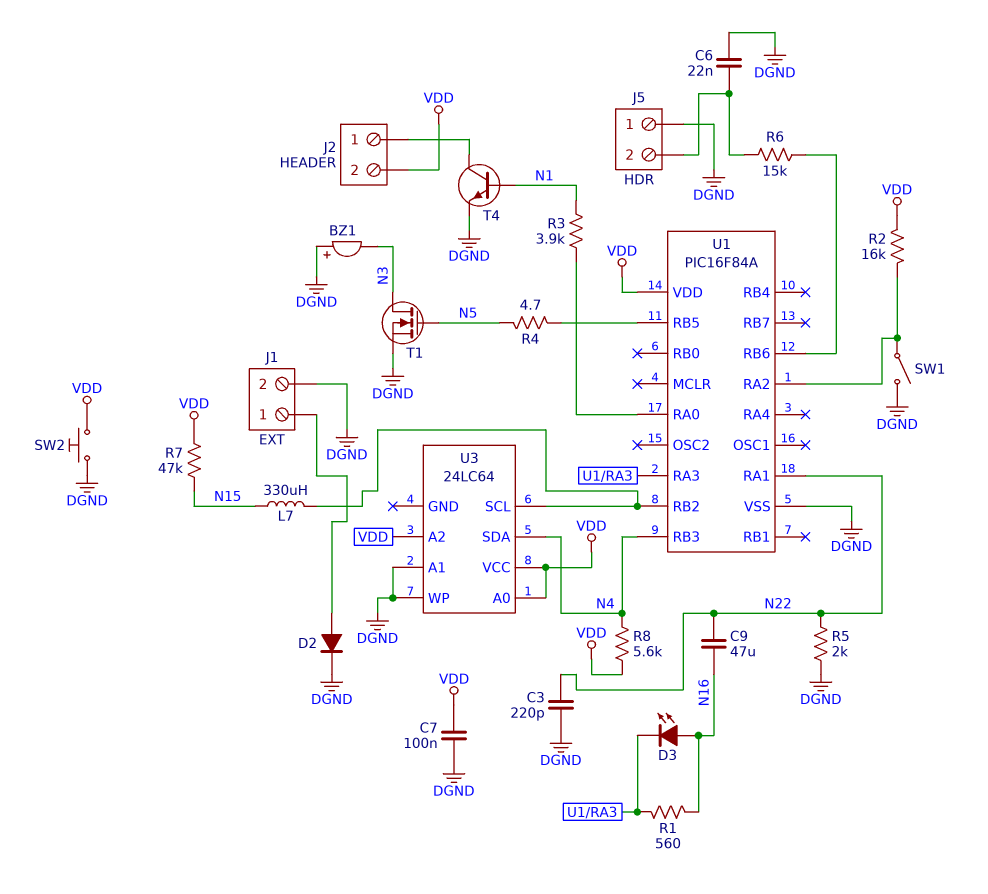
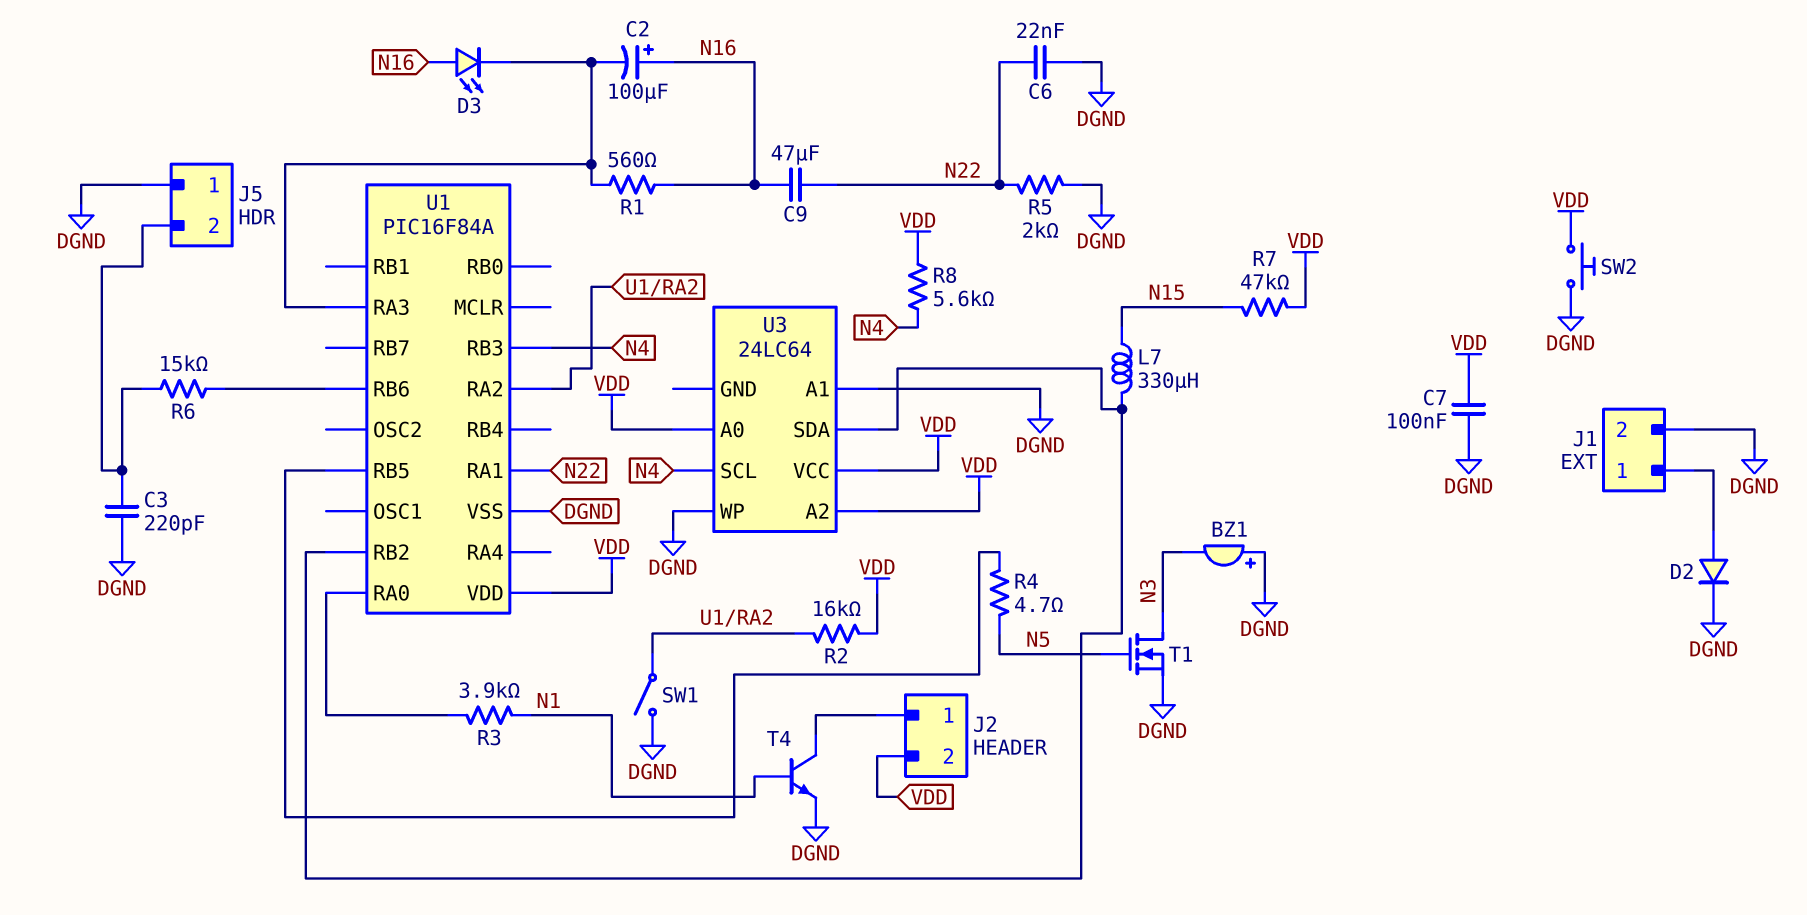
C2: none -> 100uF (plus N16, minus U1/RA3)
C3: 220pF (DGND, N22) -> 220pF (DGND, J5/2)
C6: 22nF (DGND, J5/2) -> 22nF (DGND, N22)
U3 pin SCL: U1/RB2 -> N4
U3 pin SDA: N4 -> U1/RB2

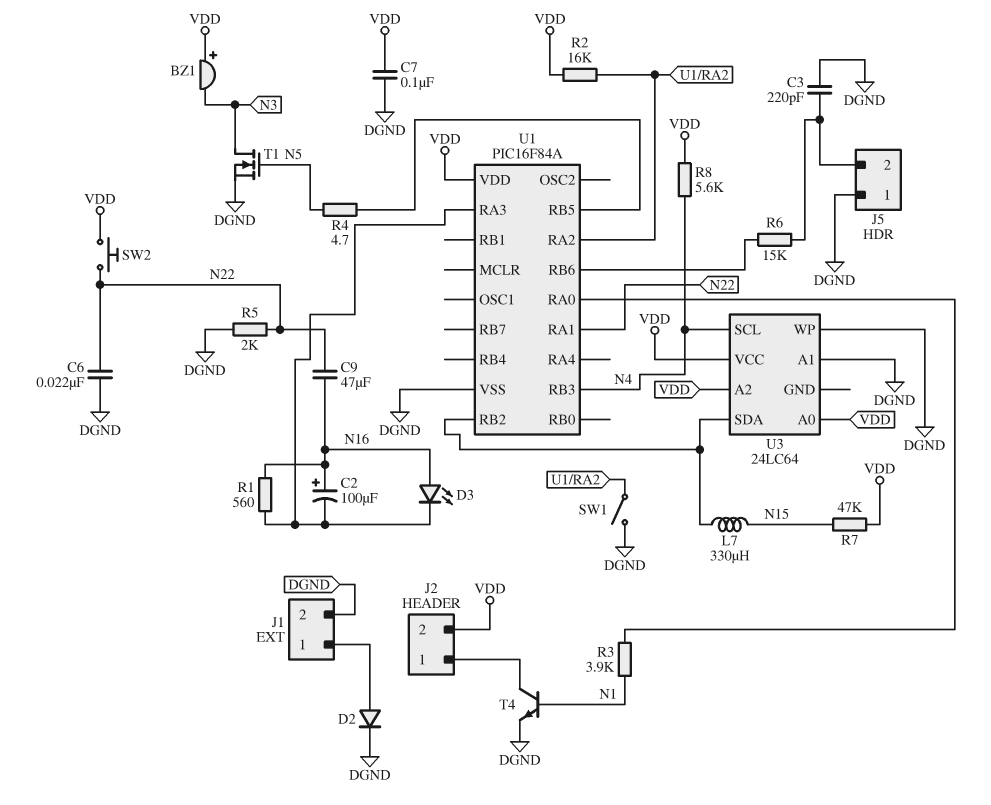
BZ1: buzzer (plus DGND, minus N3) -> buzzer (plus VDD, minus N3)
SW2: button (DGND, VDD) -> button (N22, VDD)

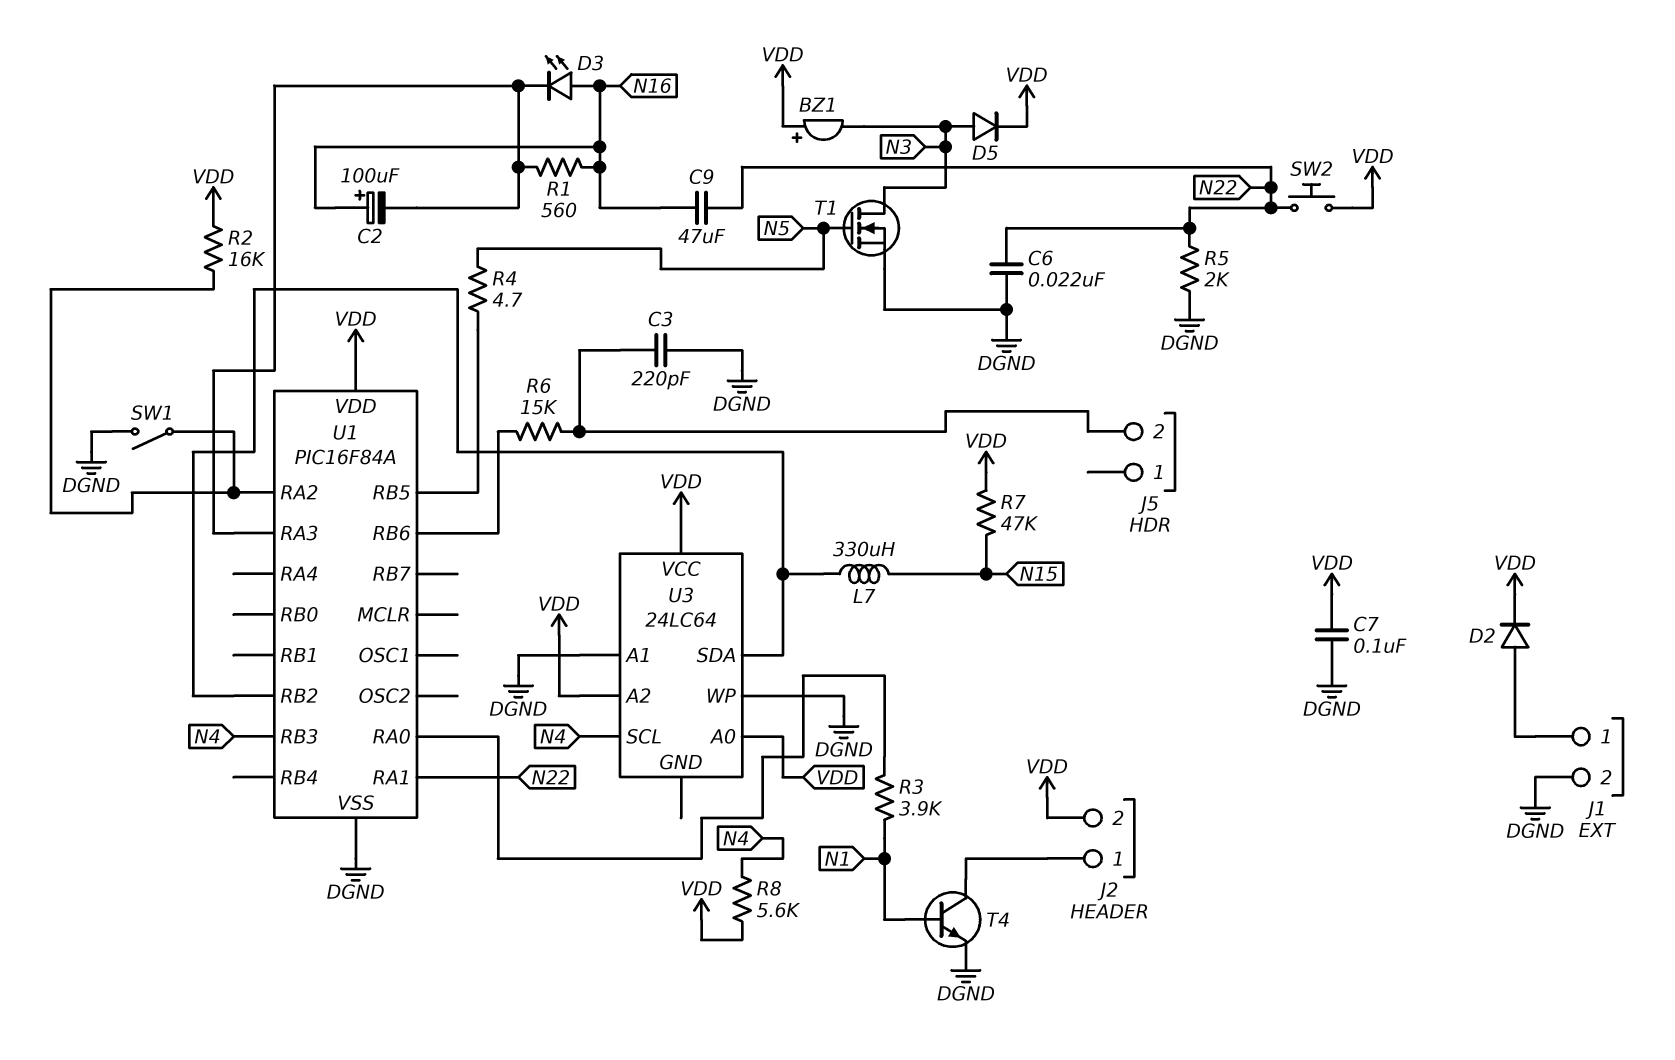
D2: diode (A J1/1, K DGND) -> diode (A J1/1, K VDD)
D5: none -> diode (A N3, K VDD)
J5 pin 1: DGND -> none

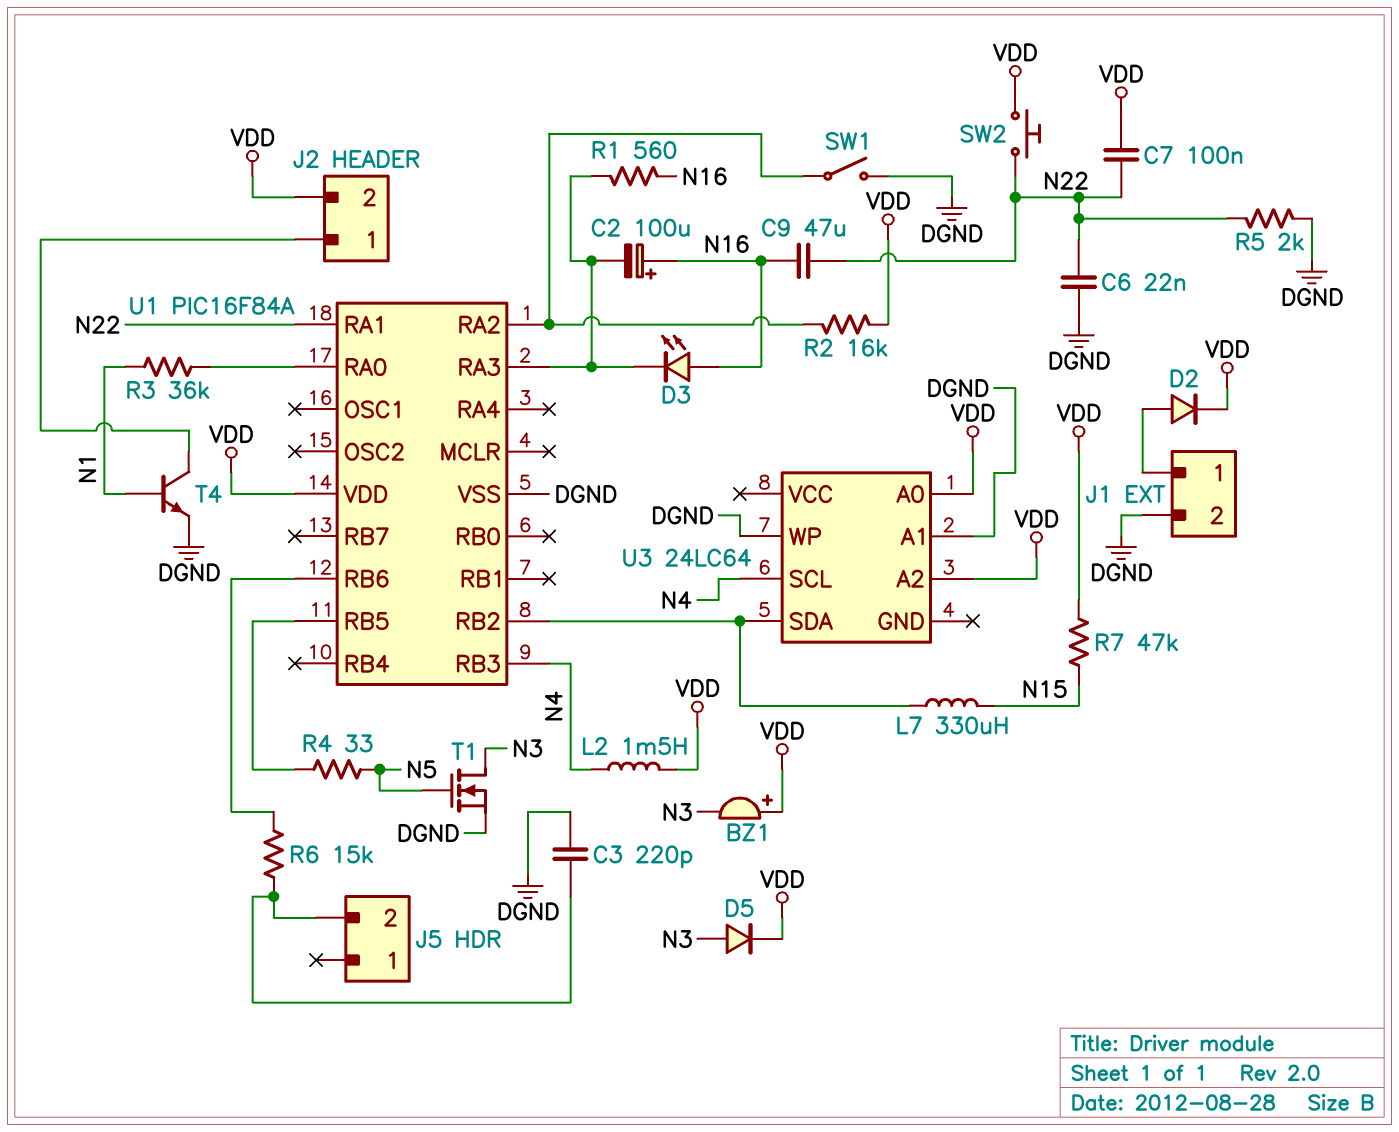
C7: 100nF (DGND, VDD) -> 100nF (N22, VDD)
L2: none -> 1.5mH (N4, VDD)
R3: 3.9k (N1, U1/RA0) -> 36k (N1, U1/RA0)
R4: 4.7 (N5, U1/RB5) -> 33 (N5, U1/RB5)
R8: 5.6k (N4, VDD) -> none
U3 pin VCC: VDD -> none

